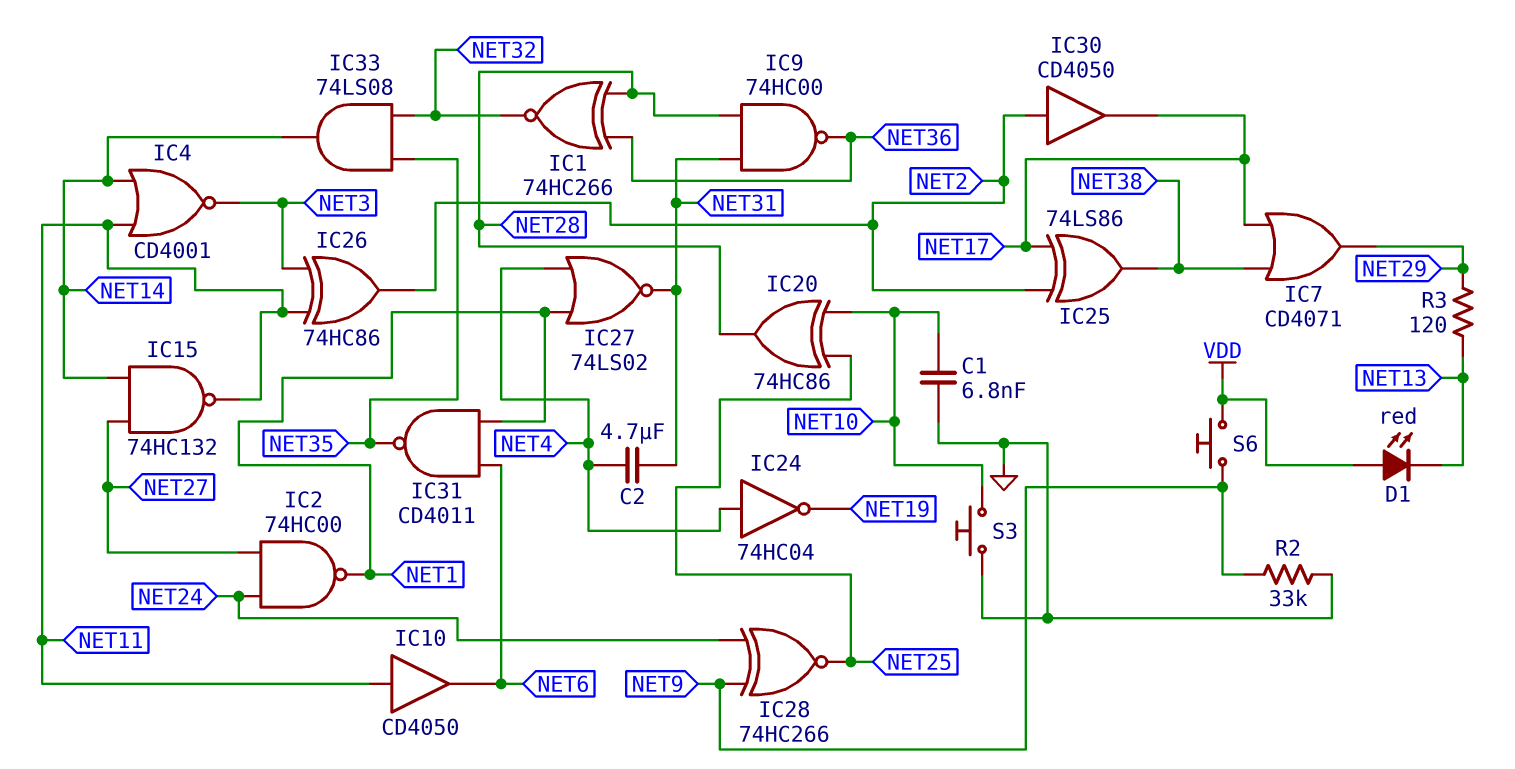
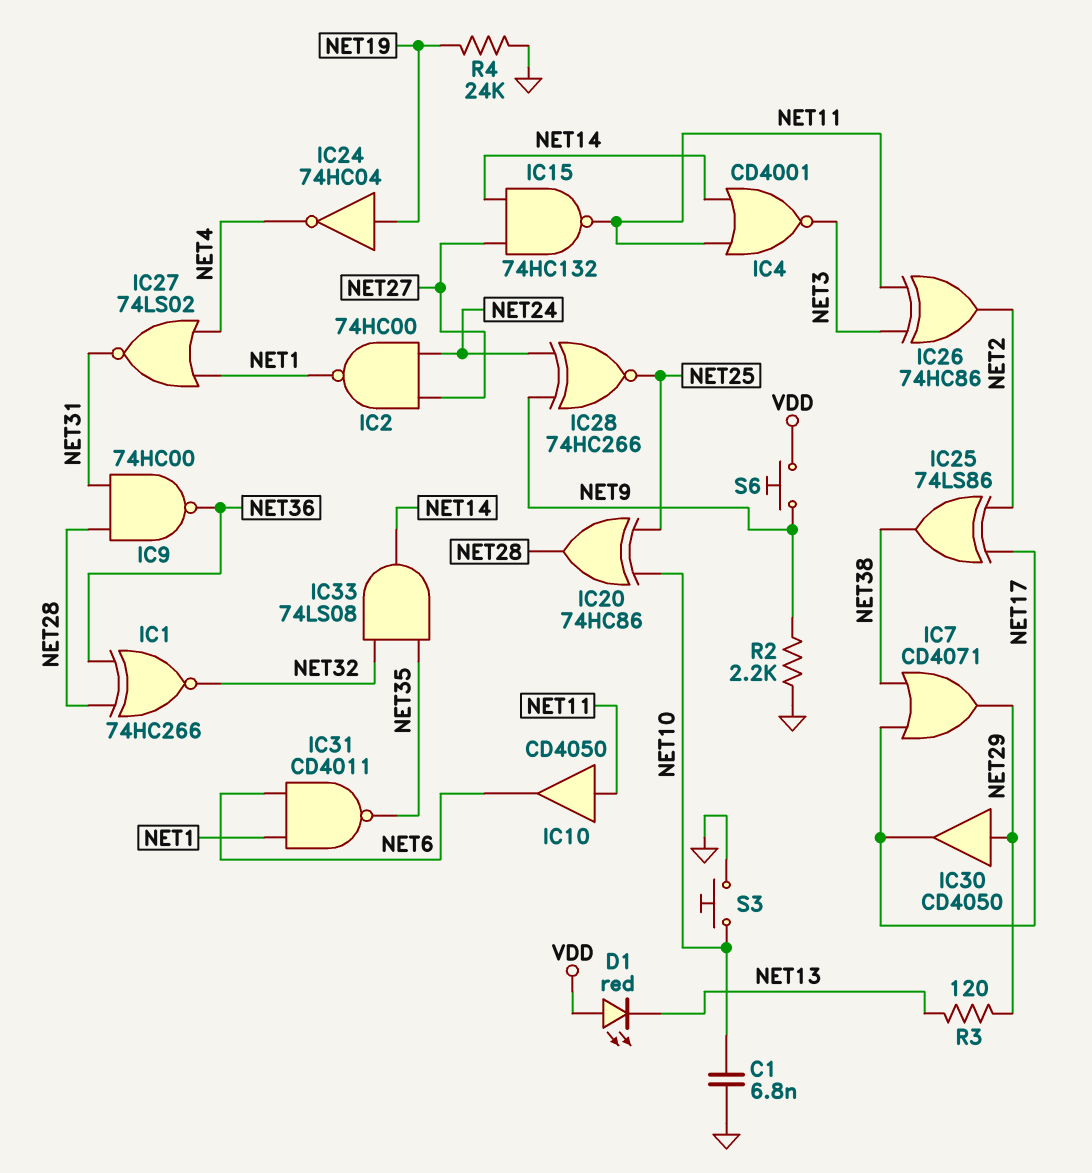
C2: 4.7uF (NET4, NET31) -> none
IC24: NOT 74HC04 (in NET4, out NET19) -> NOT 74HC04 (in NET19, out NET4)
IC30: buffer CD4050 (in NET2, out NET17) -> buffer CD4050 (in NET29, out NET17)
R2: 33k (GND, NET9) -> 2.2k (GND, NET9)
R4: none -> 24k (GND, NET19)

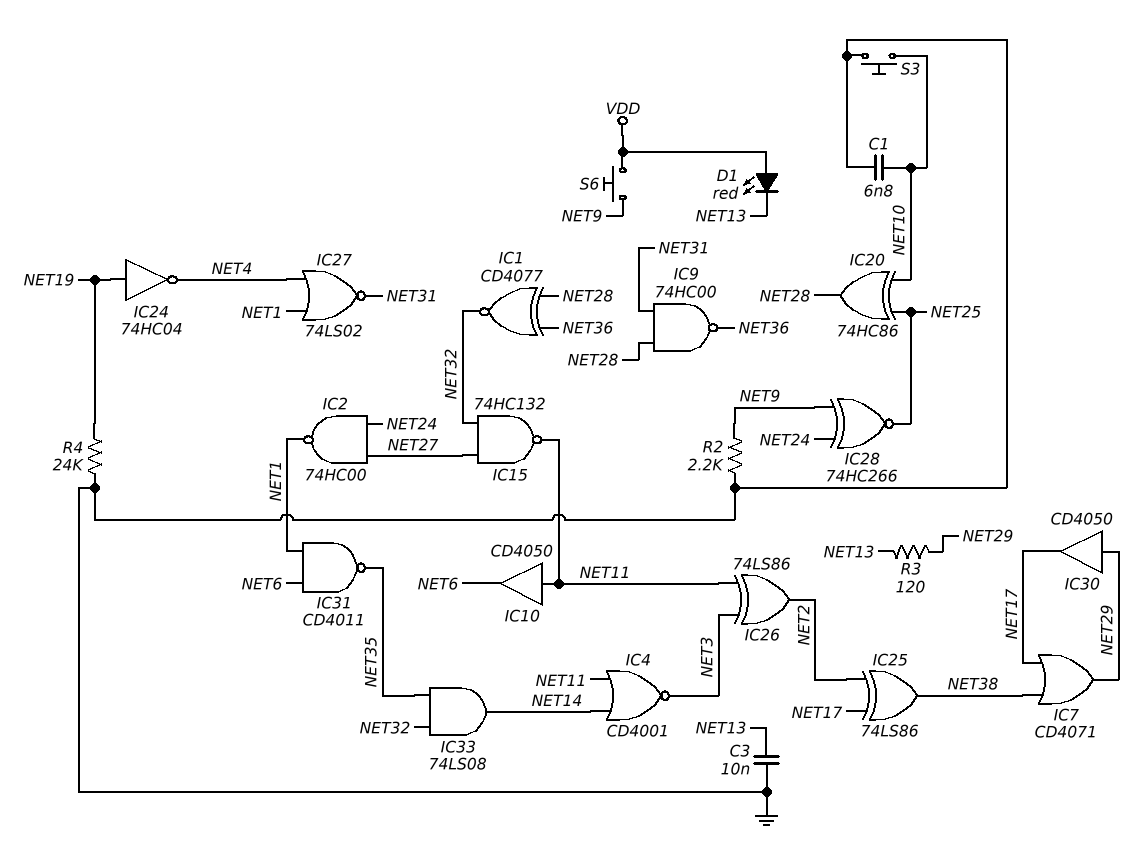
C3: none -> 10nF (GND, NET13)
IC1: XNOR 74HC266 (in NET28, in NET36, out NET32) -> XNOR CD4077 (in NET28, in NET36, out NET32)
IC15: NAND 74HC132 (in NET14, in NET27, out NET11) -> NAND 74HC132 (in NET27, in NET32, out NET11)
IC26: XOR 74HC86 (in NET3, in NET11, out NET2) -> XOR 74LS86 (in NET3, in NET11, out NET2)

